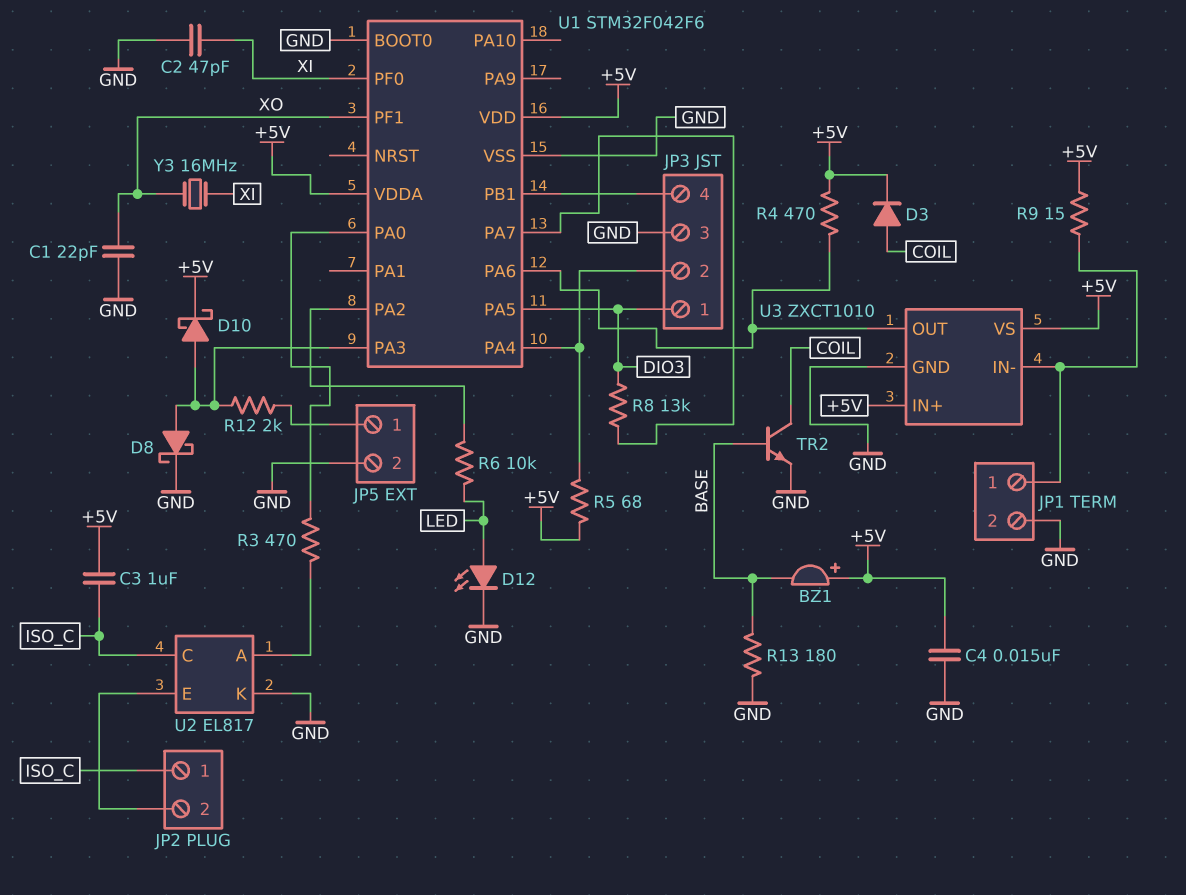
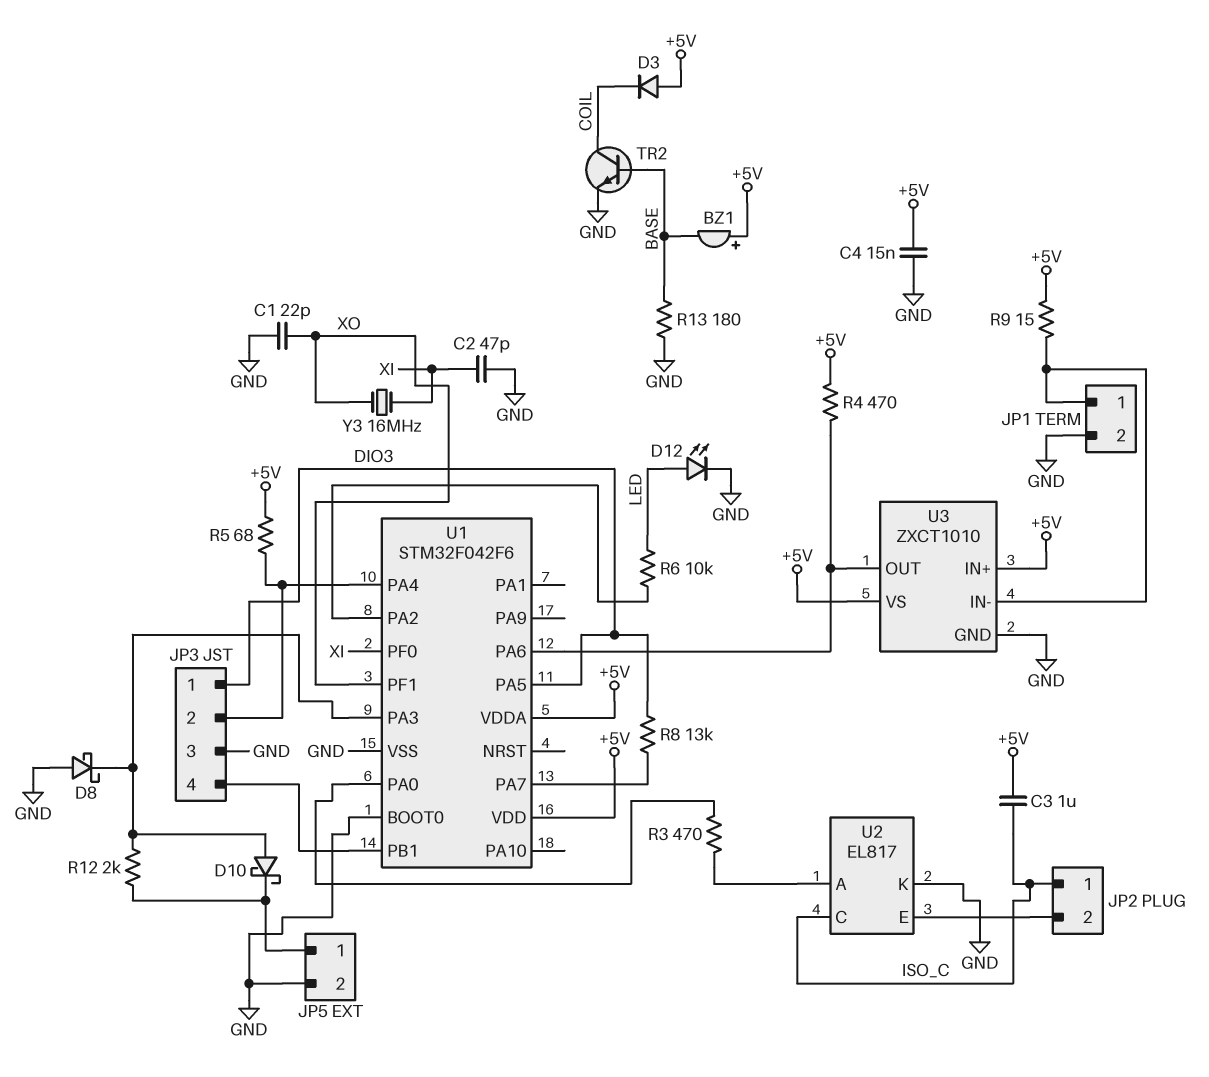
D3: diode (A COIL, K +5V) -> diode (A +5V, K COIL)
D8: schottky (A U1/PA3, K GND) -> schottky (A GND, K U1/PA3)
D10: schottky (A U1/PA3, K +5V) -> schottky (A U1/PA3, K JP5/1)

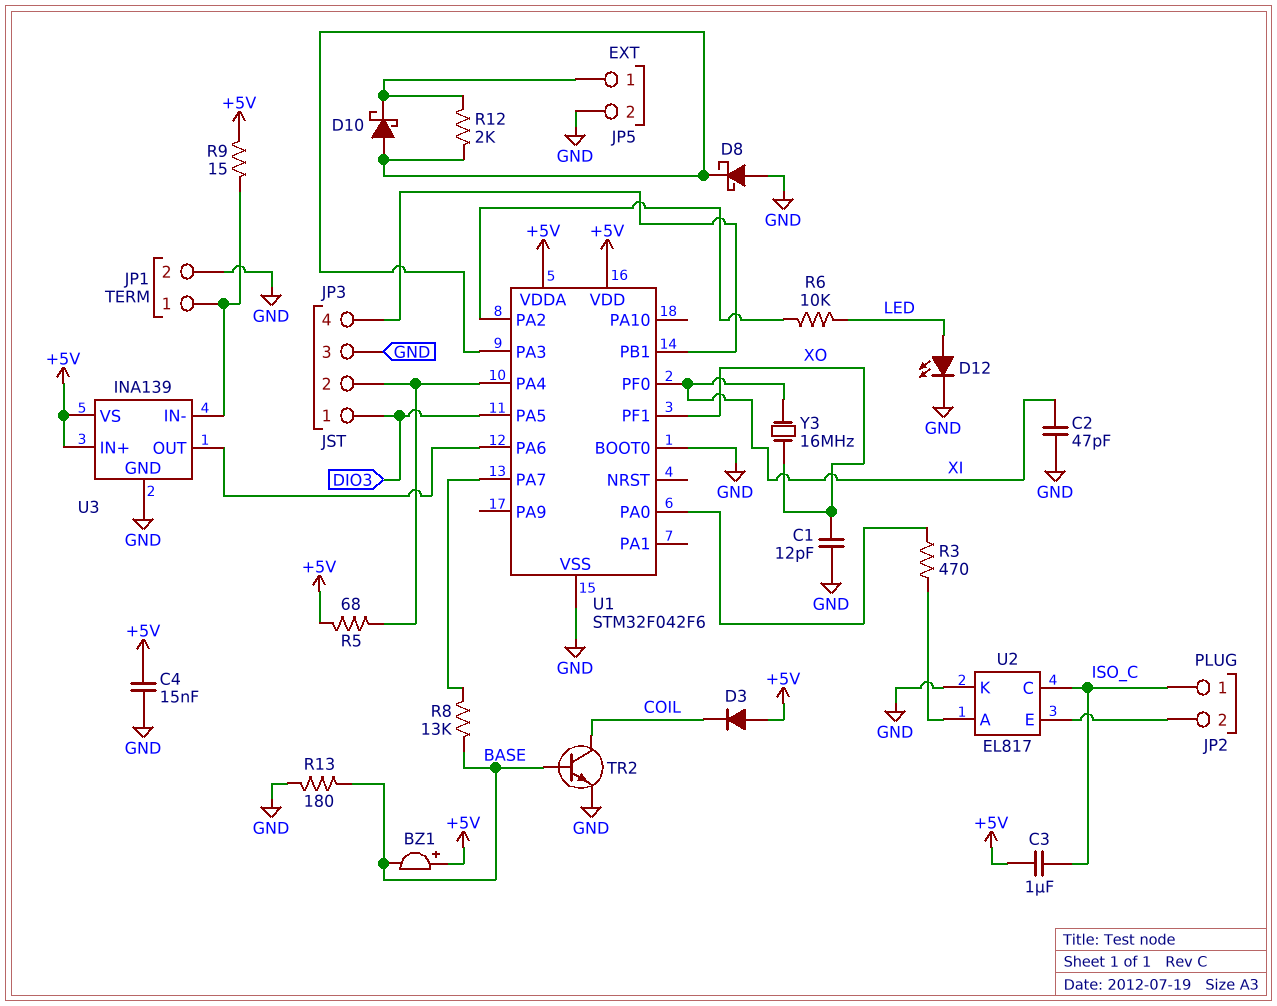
C1: 22pF (GND, XO) -> 12pF (GND, XO)
R4: 470 (+5V, U1/PA6) -> none
R8: 13k (DIO3, U1/PA7) -> 13k (BASE, U1/PA7)
U3: ZXCT1010 -> INA139

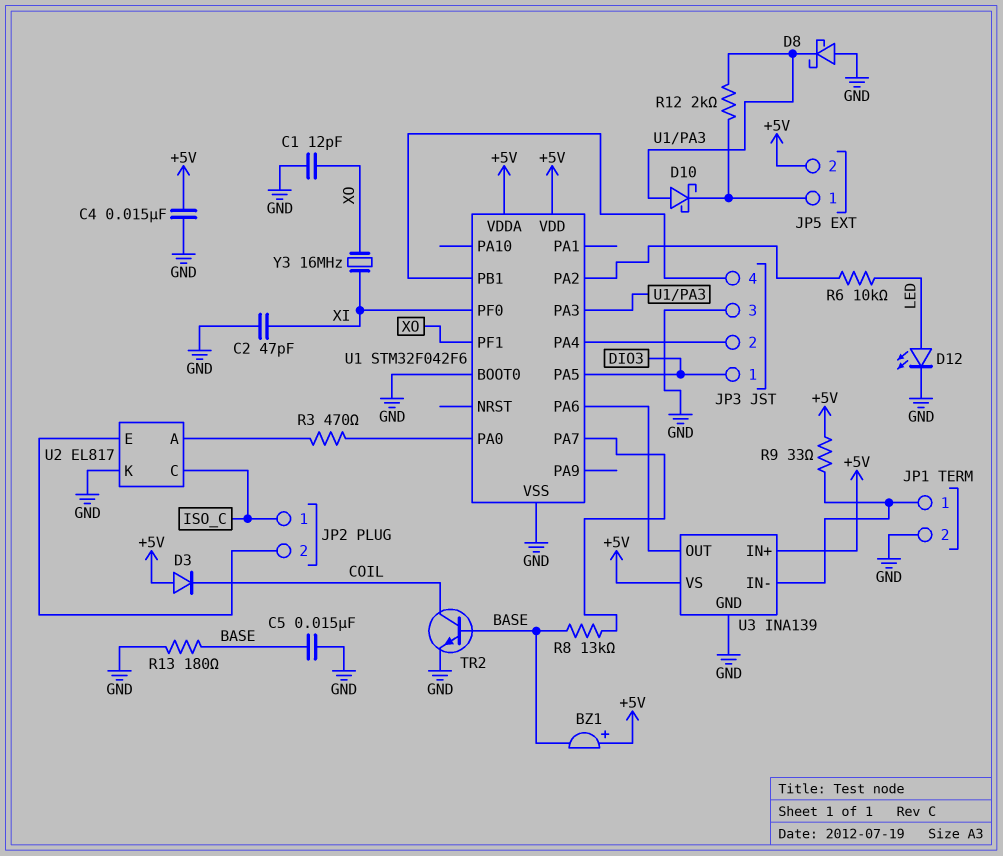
C3: 1uF (+5V, ISO_C) -> none
C5: none -> 15nF (BASE, GND)
JP5 pin 2: GND -> +5V
R5: 68 (+5V, JP3/2) -> none
R9: 15 (+5V, JP1/1) -> 33 (+5V, JP1/1)

